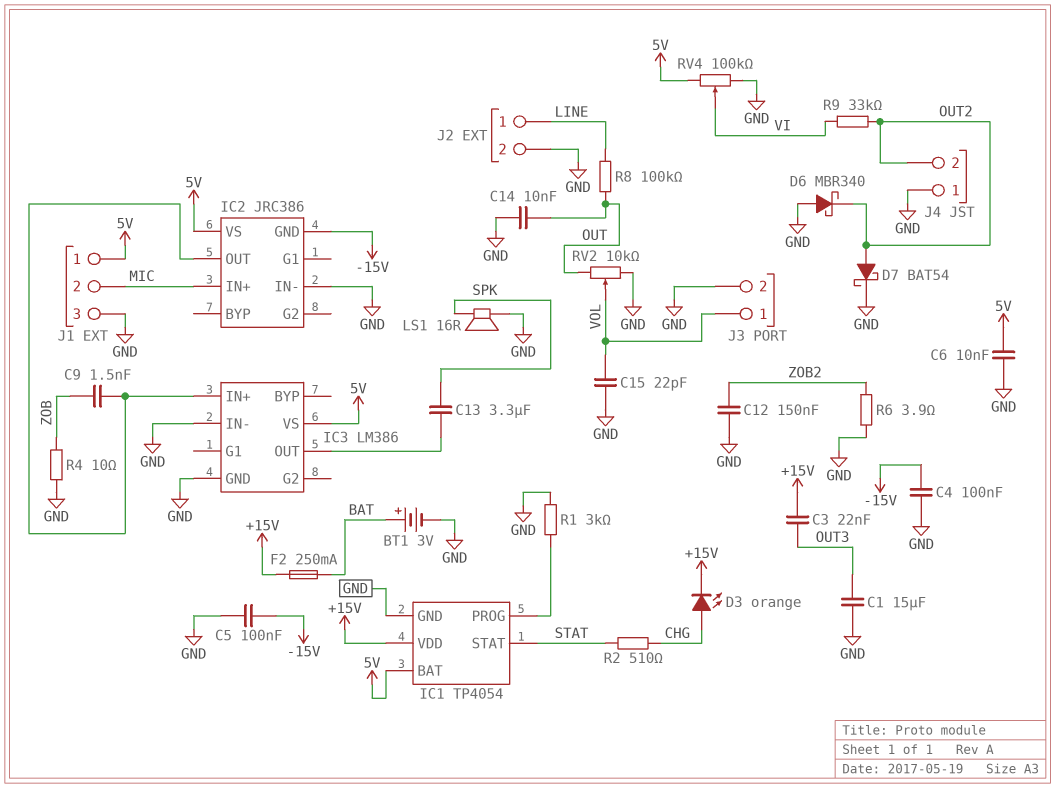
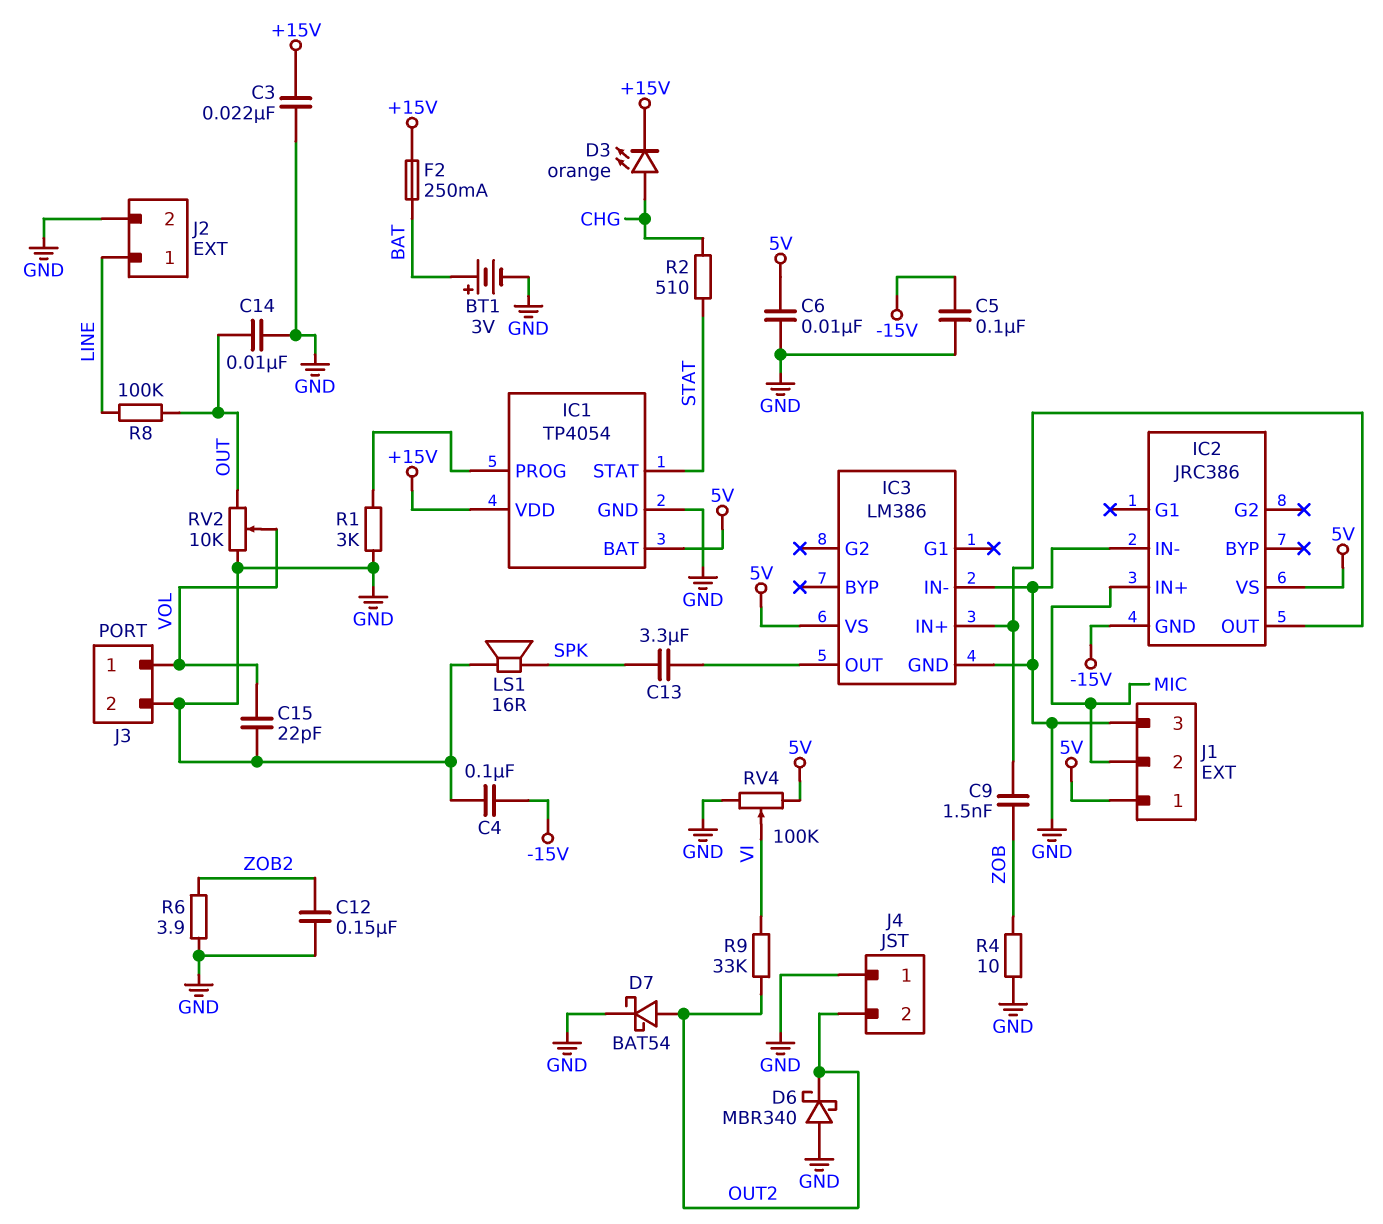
C1: 15uF (GND, OUT3) -> none
C3: 22nF (+15V, OUT3) -> 22nF (+15V, GND)

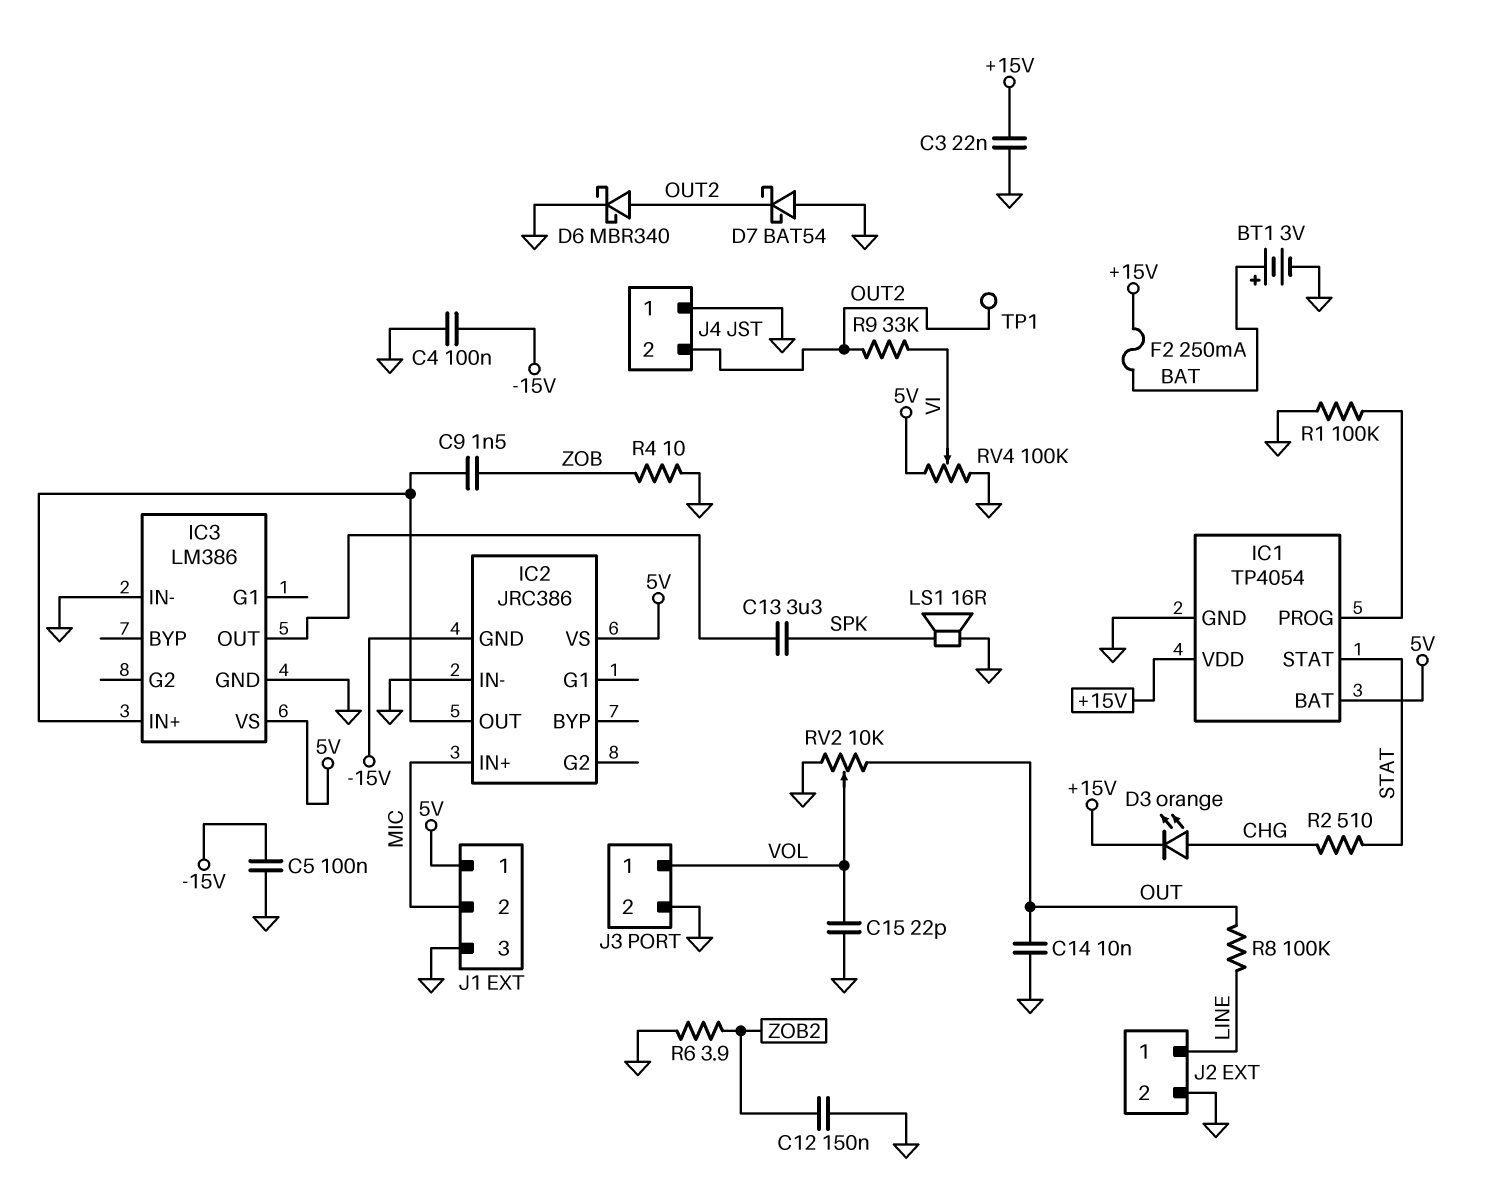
C6: 10nF (5V, GND) -> none
D6: schottky MBR340 (A GND, K OUT2) -> schottky MBR340 (A OUT2, K GND)
D7: schottky BAT54 (A OUT2, K GND) -> schottky BAT54 (A GND, K OUT2)
R1: 3k (GND, IC1/PROG) -> 100k (GND, IC1/PROG)
TP1: none -> test point (OUT2)

